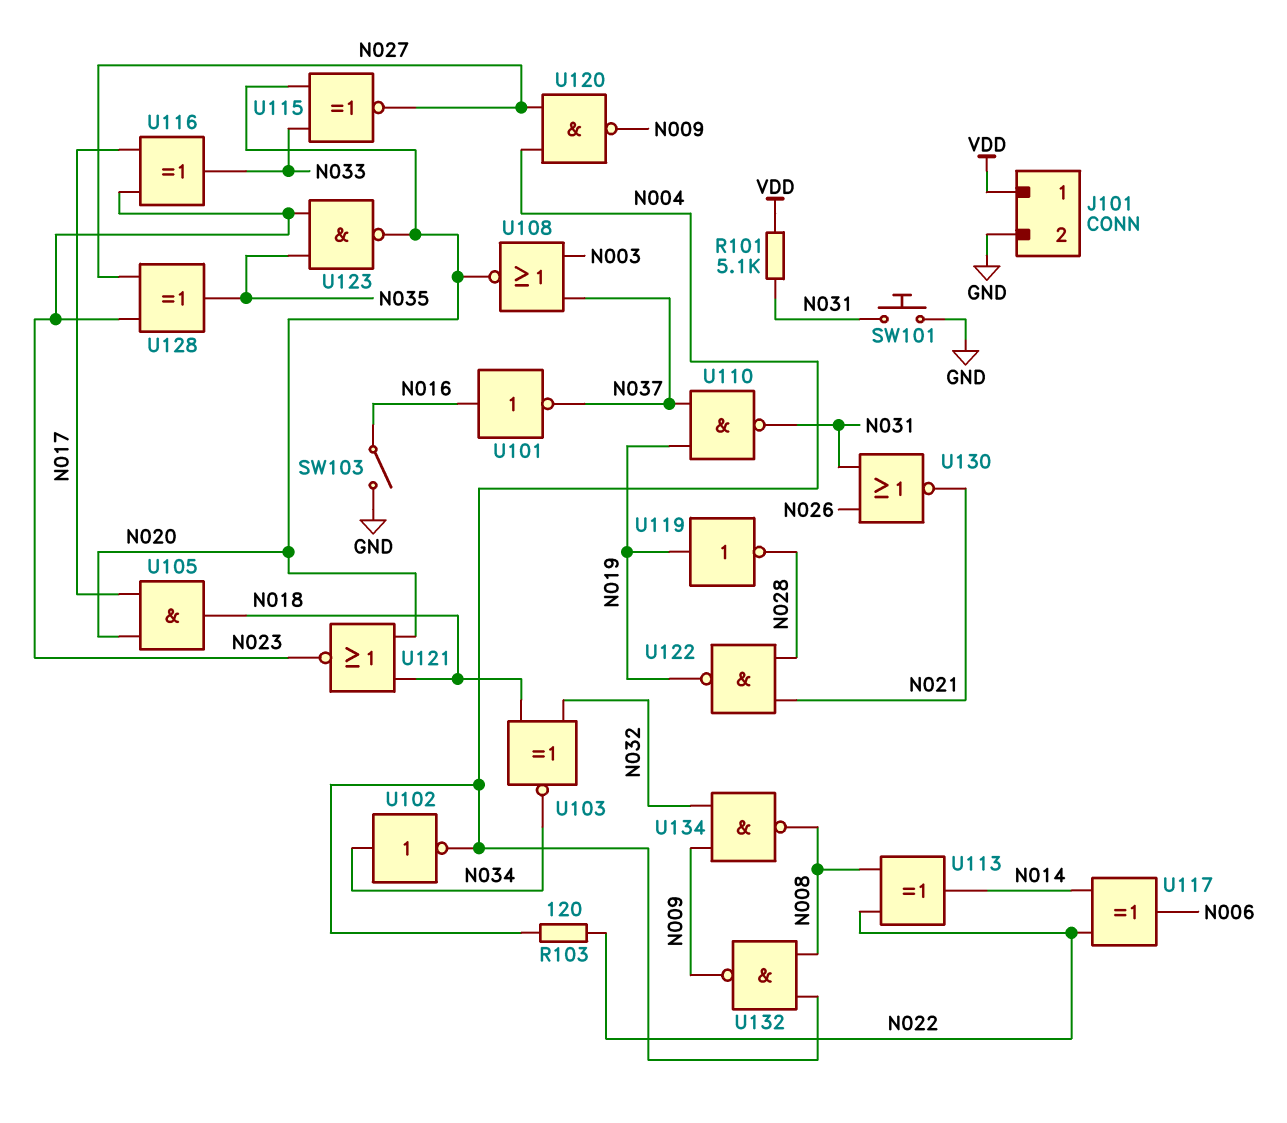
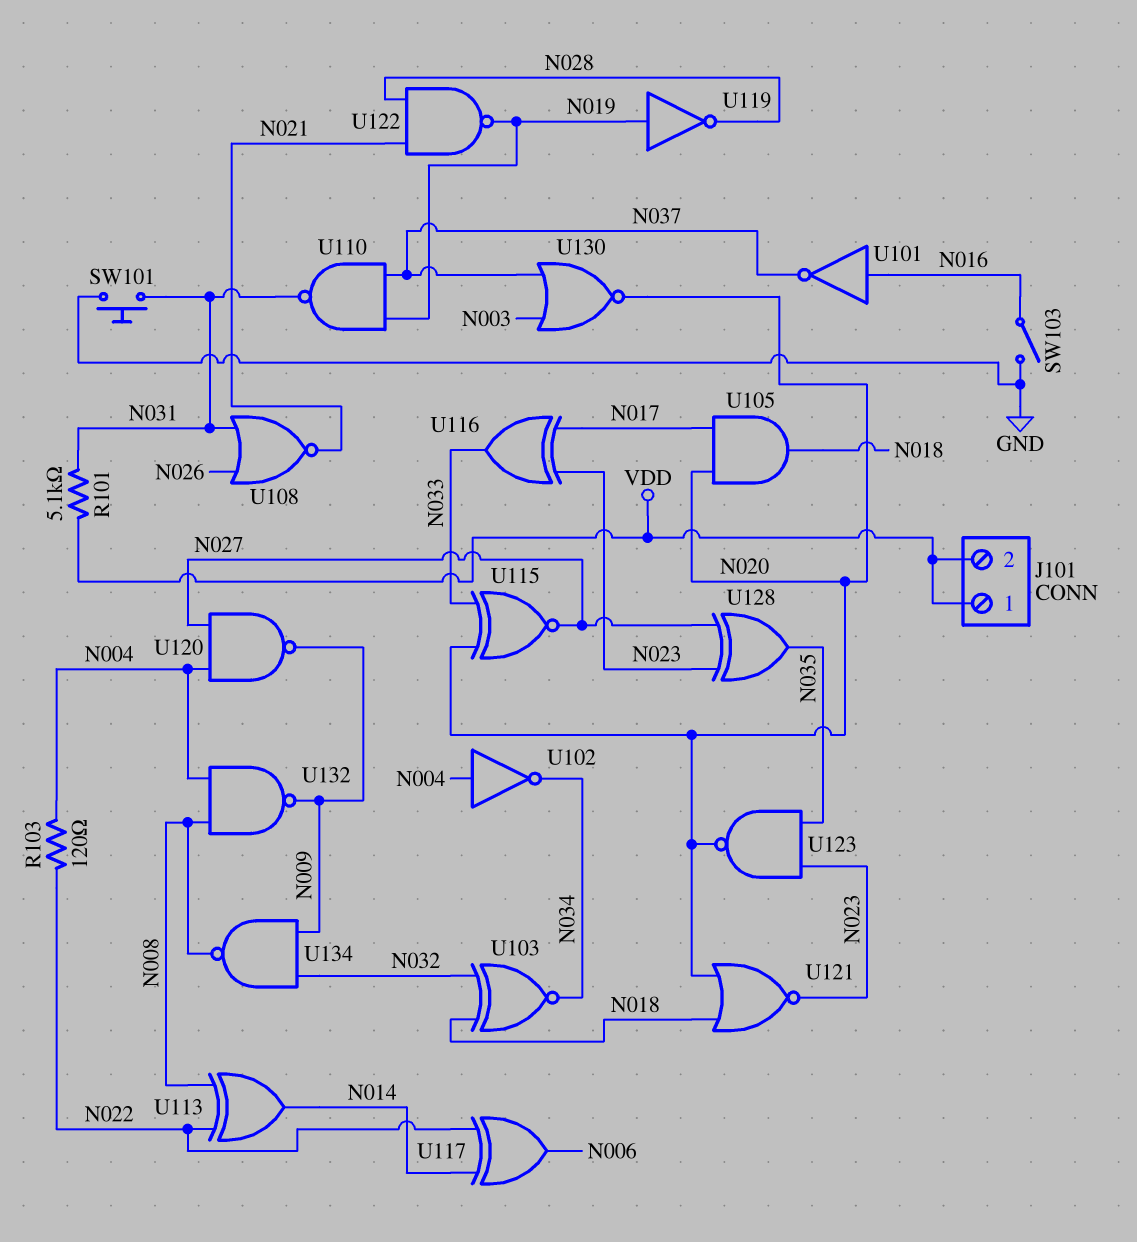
J101 pin 2: GND -> VDD
U102: NOT (in N034, out N004) -> NOT (in N004, out N034)
U108: NOR (in N003, in N037, out N020) -> NOR (in N026, in N031, out N021)
U130: NOR (in N026, in N031, out N021) -> NOR (in N003, in N037, out N020)

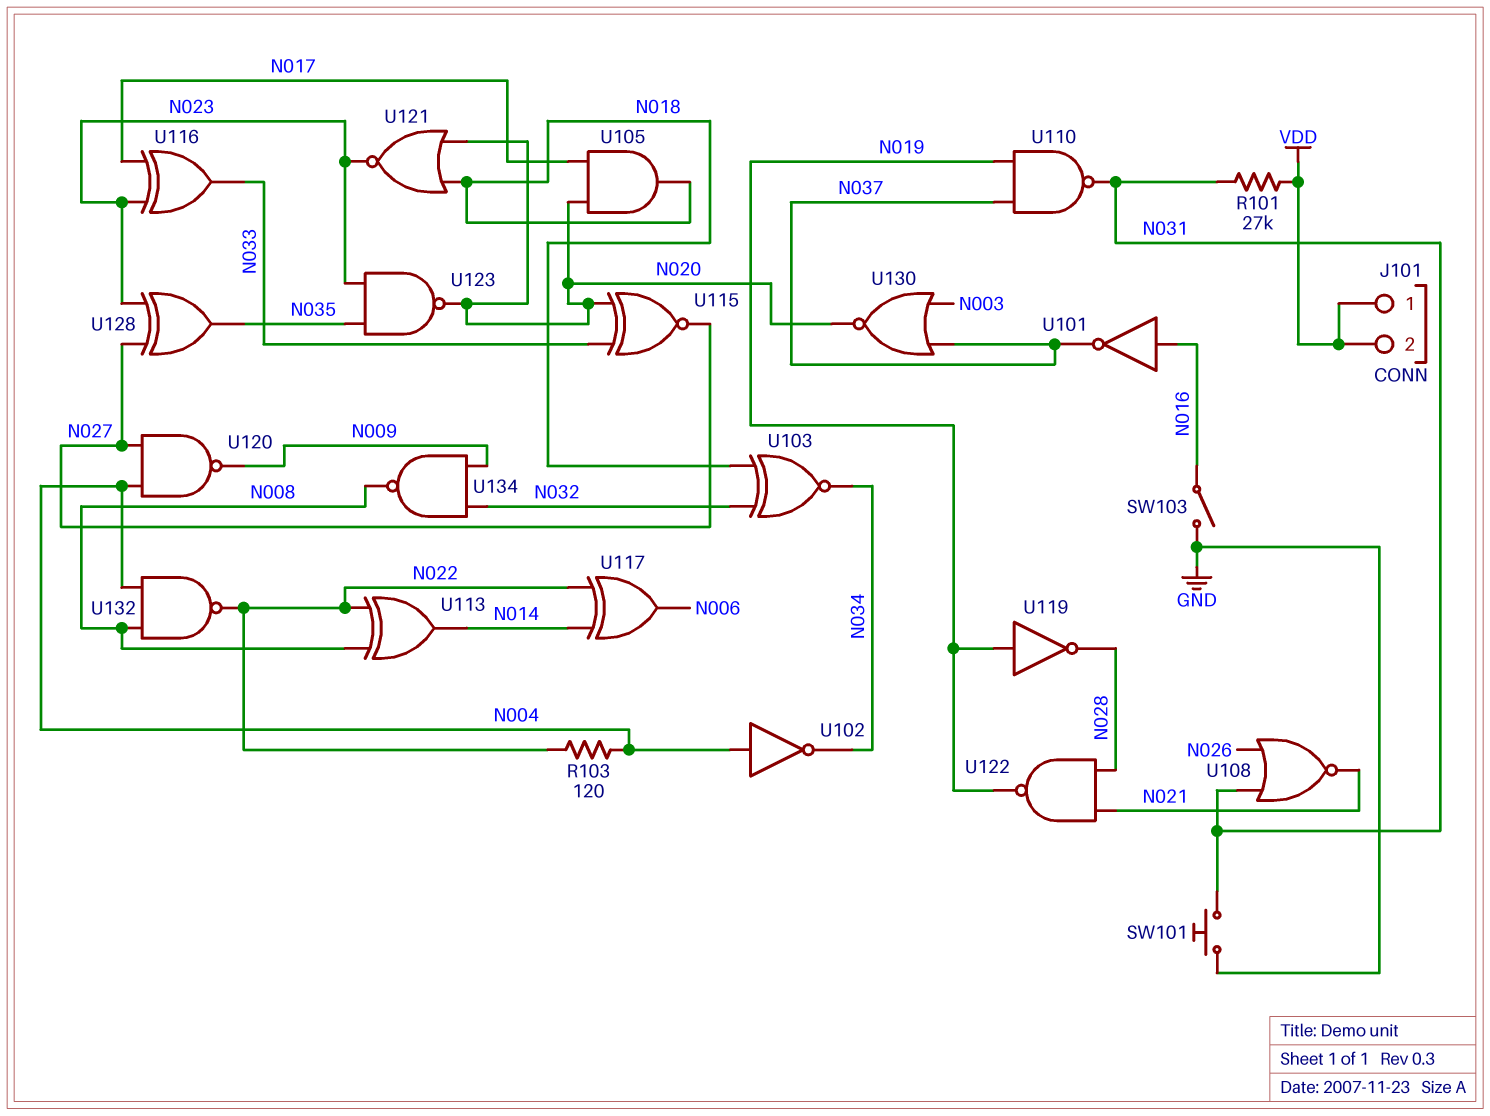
R101: 5.1k (N031, VDD) -> 27k (N031, VDD)
U132: NAND (in N004, in N008, out N009) -> NAND (in N004, in N008, out N022)

